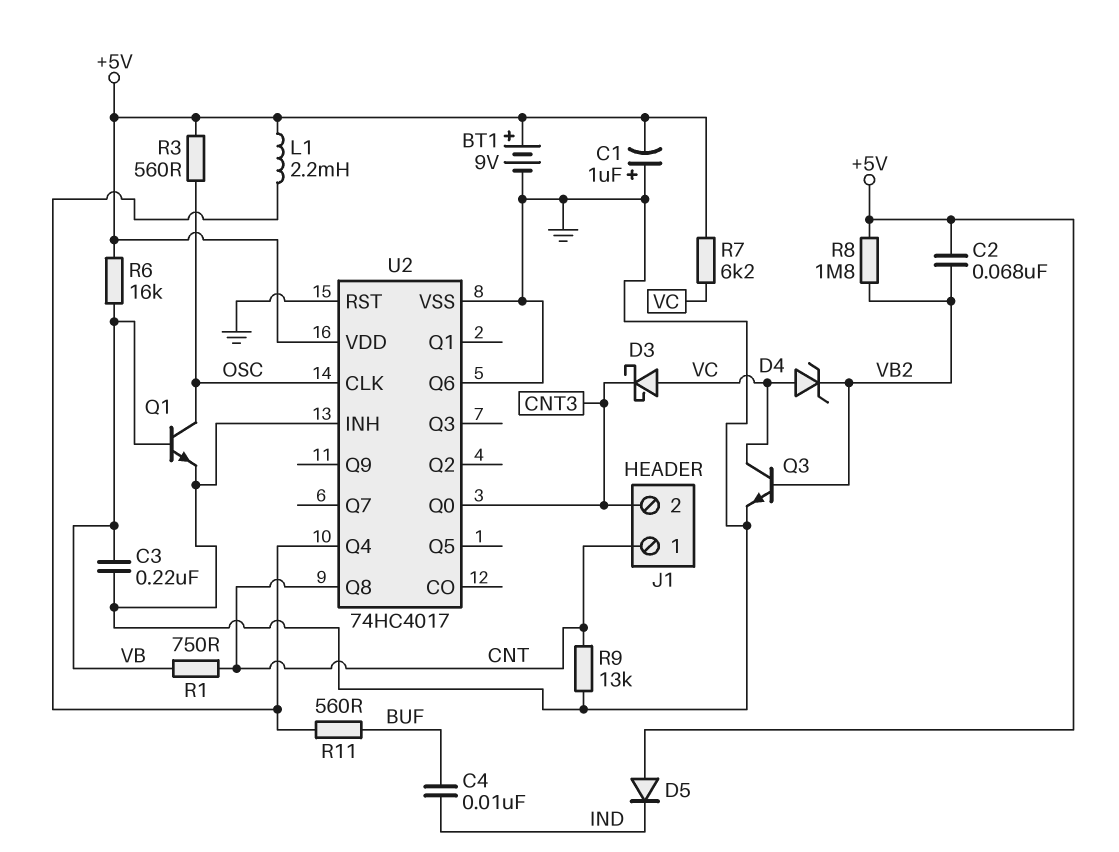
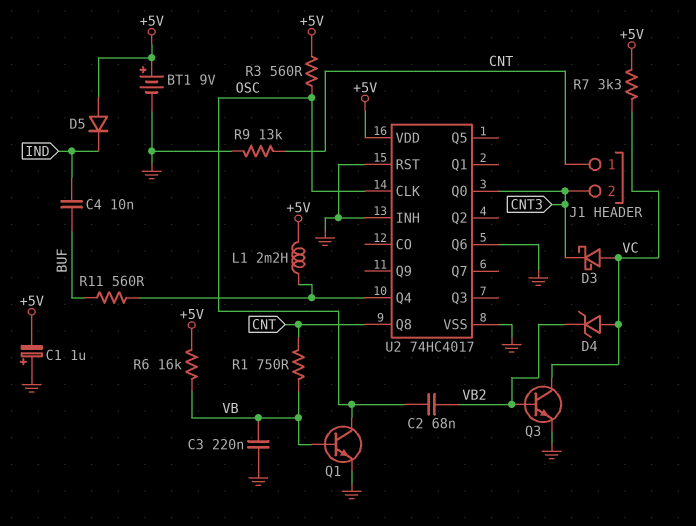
C2: 68nF (+5V, VB2) -> 68nF (OSC, VB2)
R7: 6.2k (+5V, VC) -> 3.3k (+5V, VC)
R8: 1.8M (+5V, VB2) -> none

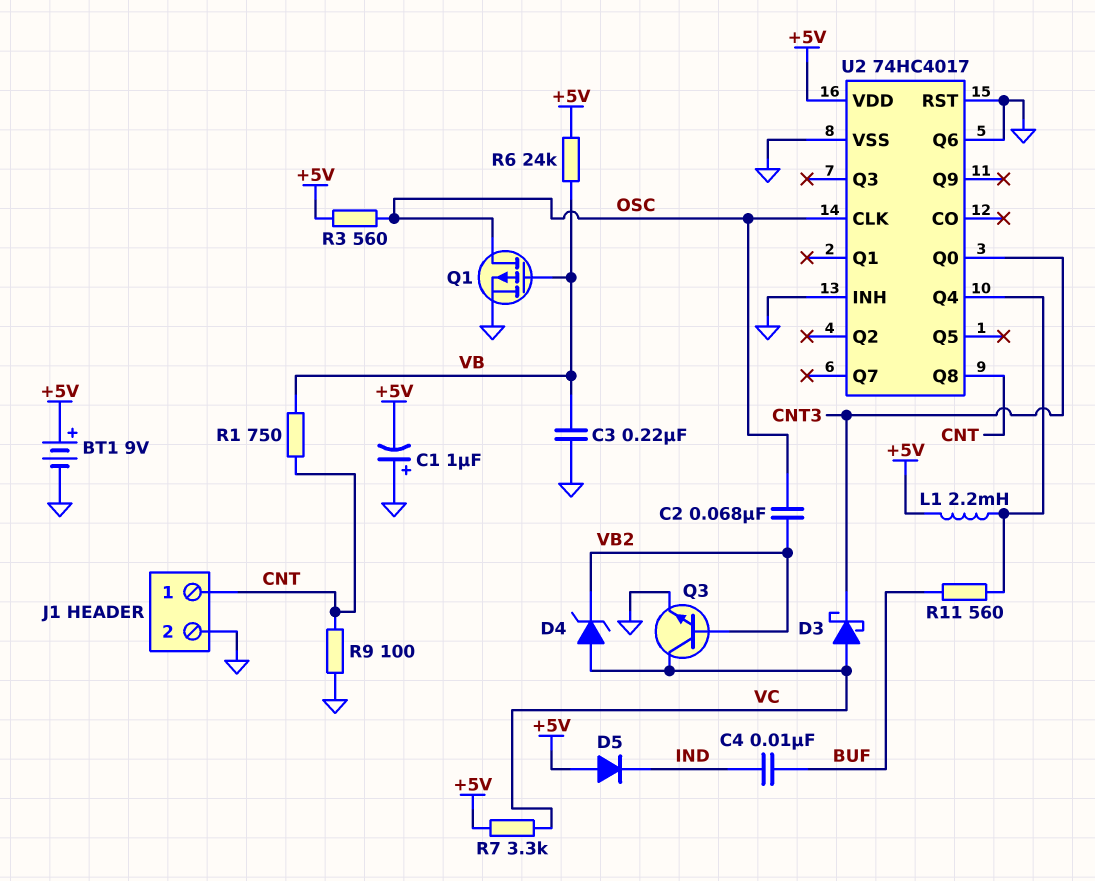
J1 pin 2: CNT3 -> GND
Q1: NPN (B VB, C OSC, E GND) -> PMOS (G VB, D OSC, S GND)
R6: 16k (+5V, VB) -> 24k (+5V, VB)
R9: 13k (CNT, GND) -> 100 (CNT, GND)

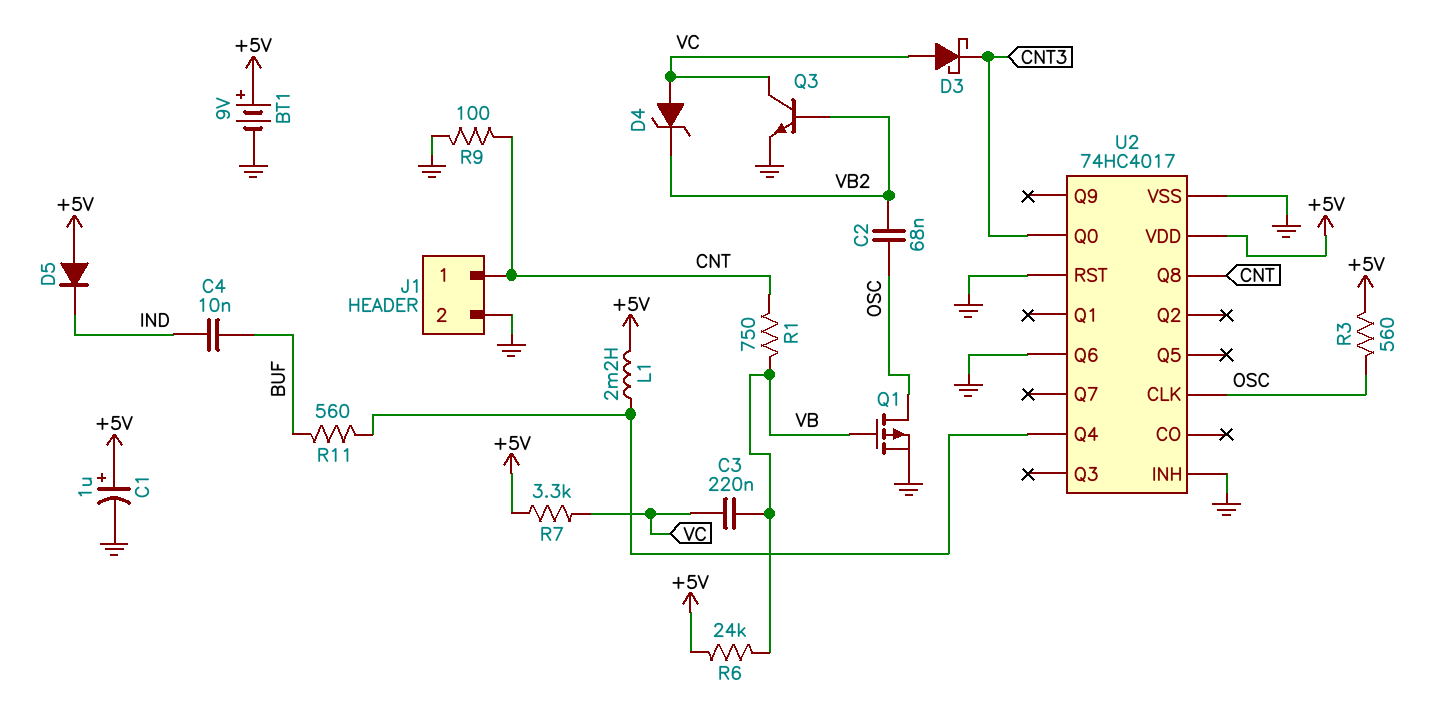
C1: 1uF (plus GND, minus +5V) -> 1uF (plus +5V, minus GND)
C3: 220nF (GND, VB) -> 220nF (VB, VC)

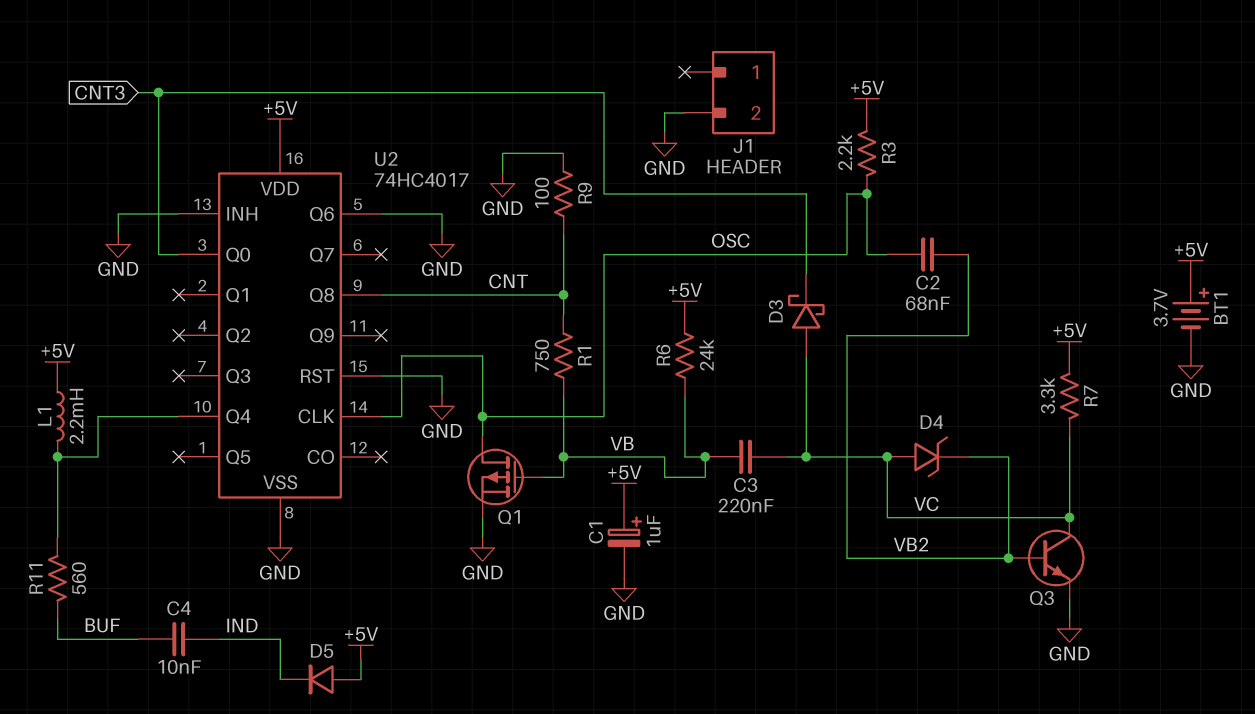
BT1: 9V (plus +5V, minus GND) -> 3.7V (plus +5V, minus GND)
J1 pin 1: CNT -> none
R3: 560 (+5V, OSC) -> 2.2k (+5V, OSC)

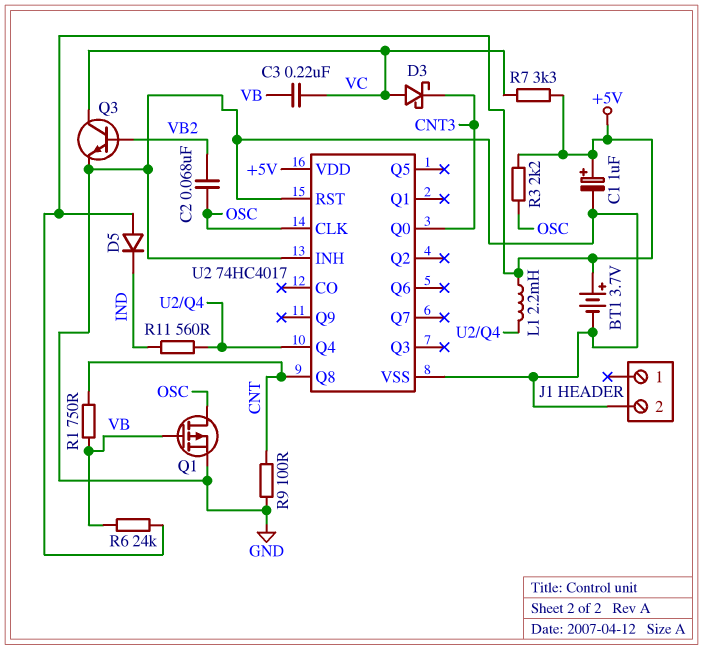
C4: 10nF (BUF, IND) -> none
D4: zener (A VC, K VB2) -> none
R11: 560 (BUF, U2/Q4) -> 560 (IND, U2/Q4)
U2 pin Q6: GND -> none

